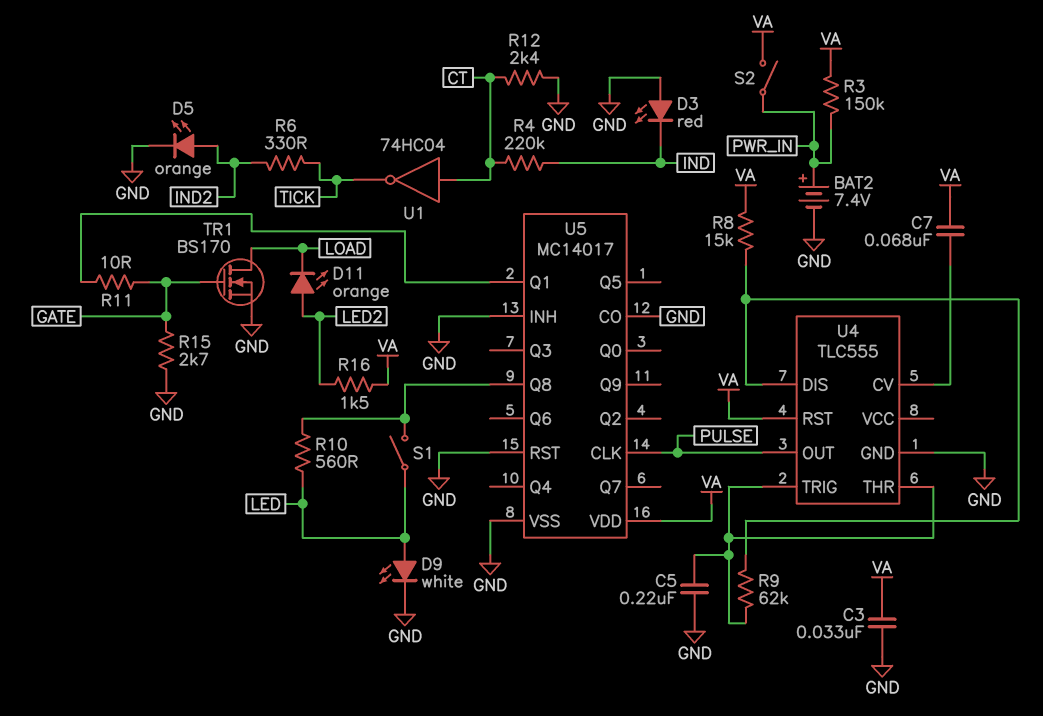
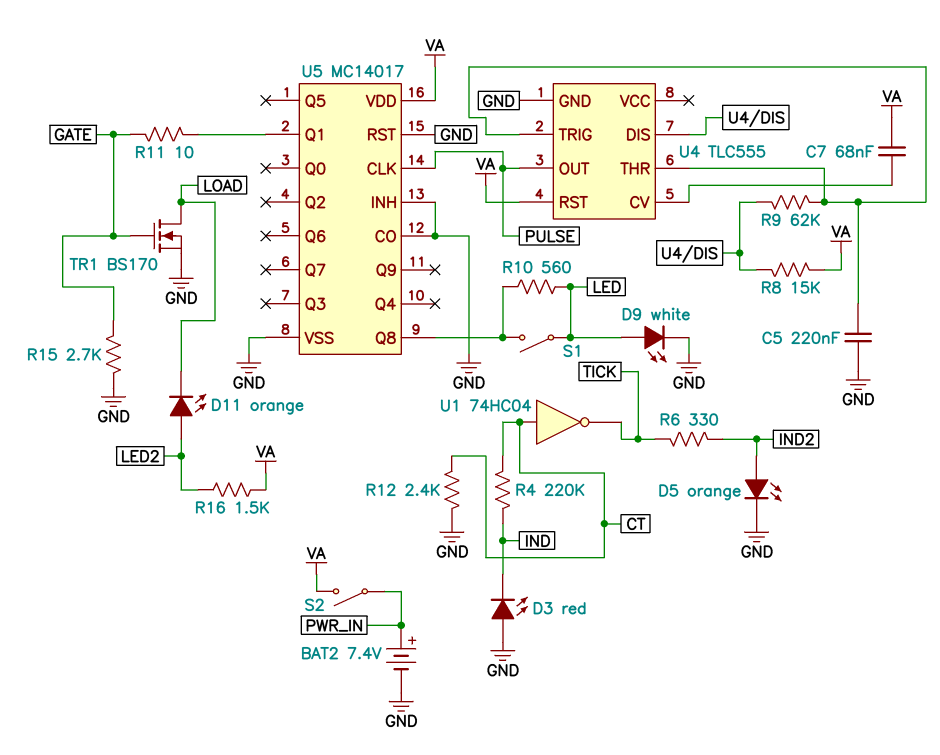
C3: 33nF (GND, VA) -> none
R3: 150k (PWR_IN, VA) -> none

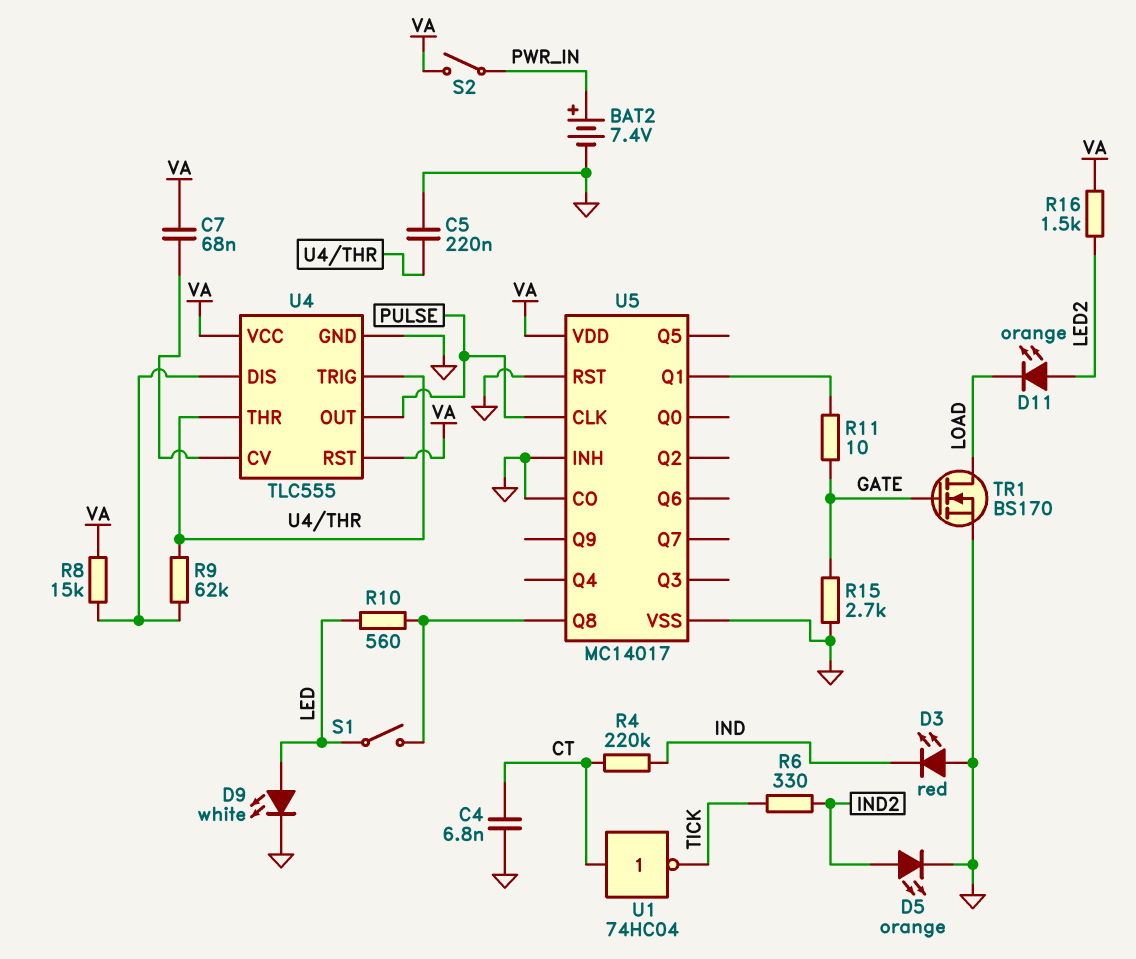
C4: none -> 6.8nF (CT, GND)
R12: 2.4k (CT, GND) -> none
U4 pin VCC: none -> VA

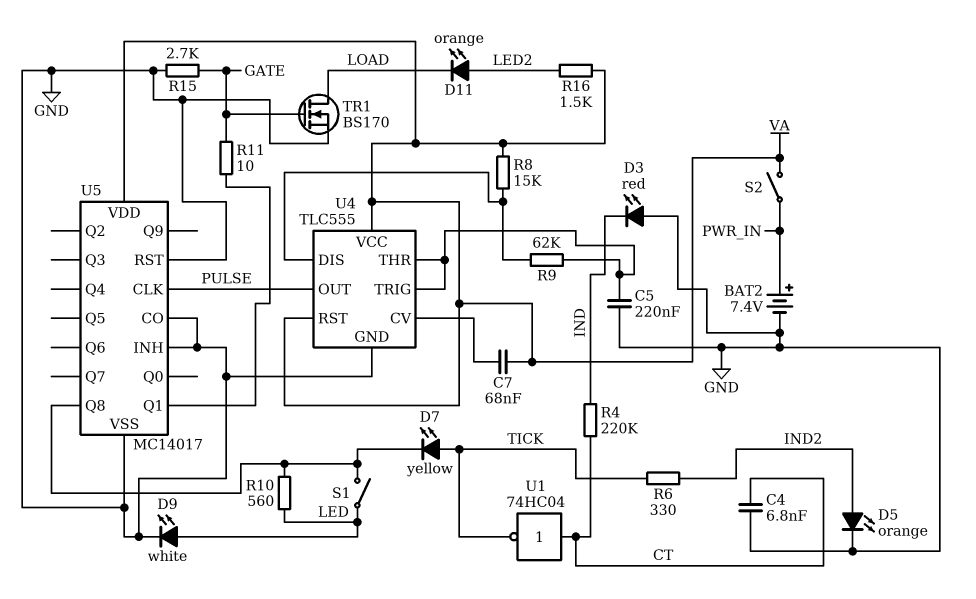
D7: none -> LED yellow (A TICK, K U5/Q8)

